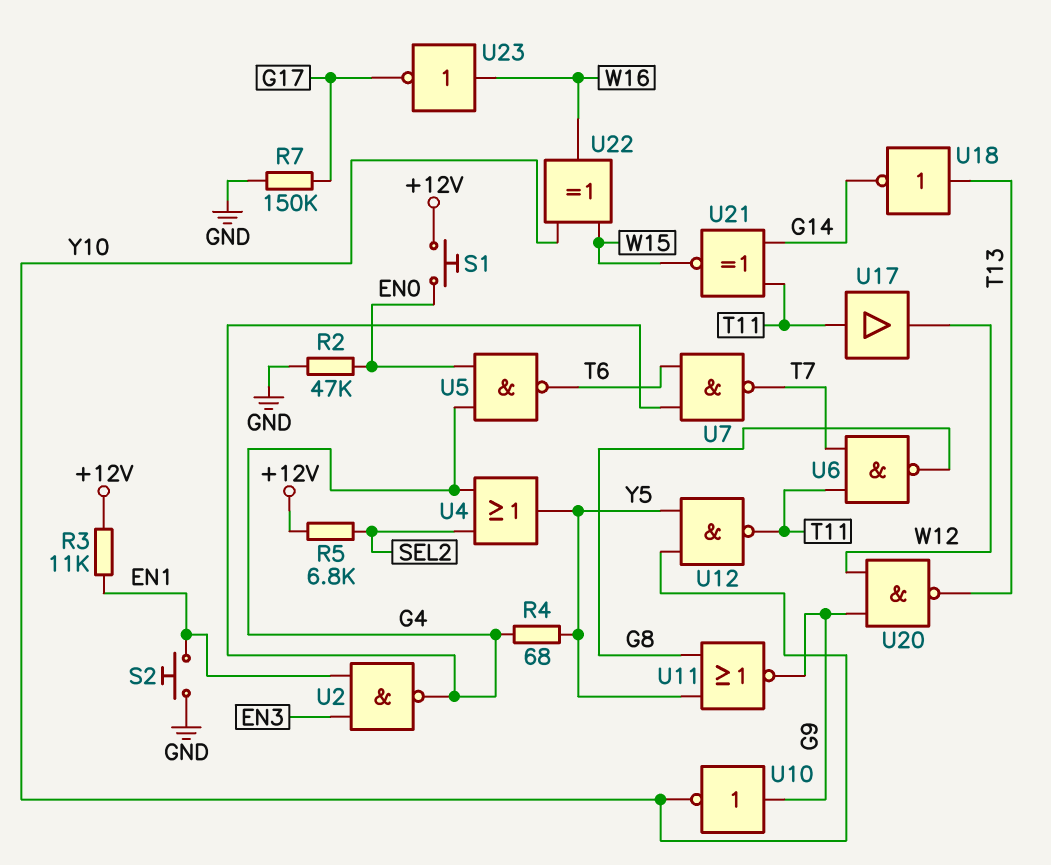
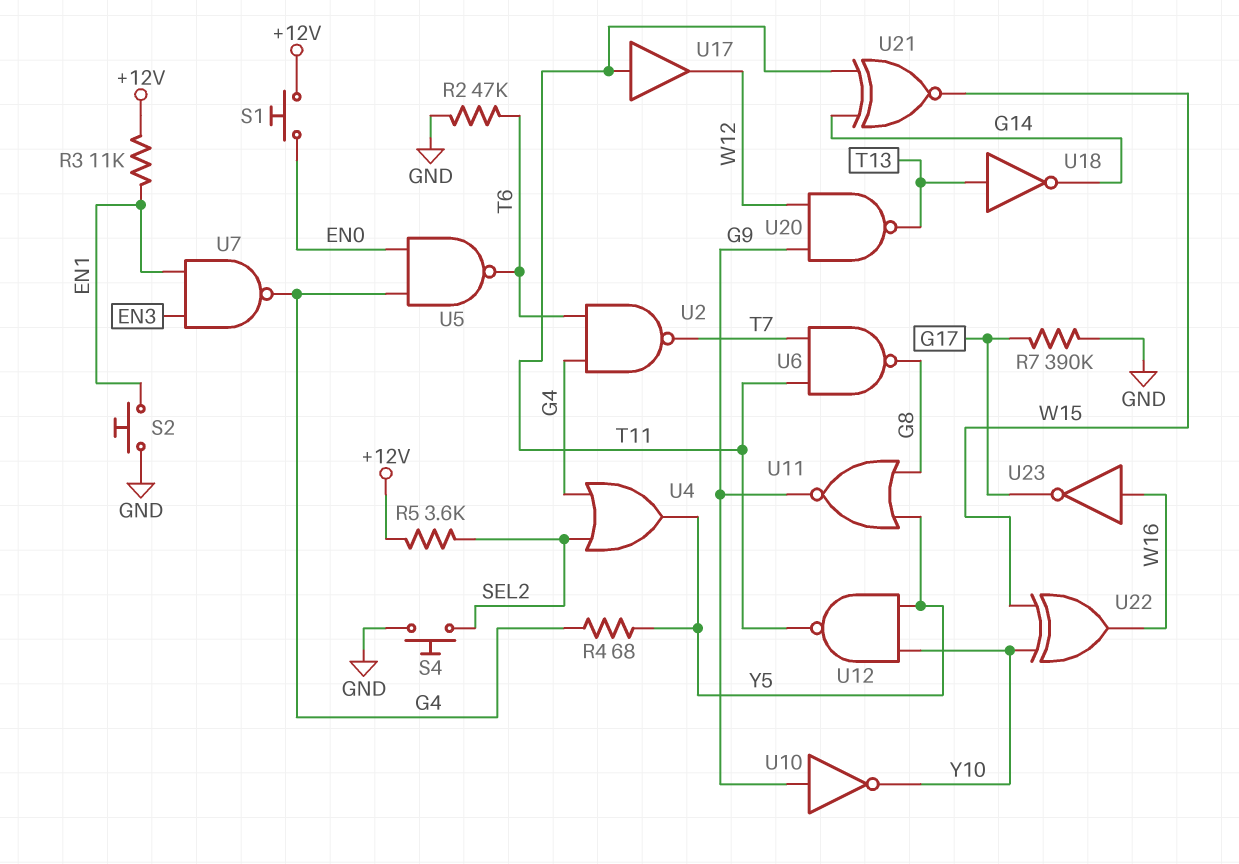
R2: 47k (EN0, GND) -> 47k (GND, T6)
R5: 6.8k (+12V, SEL2) -> 3.6k (+12V, SEL2)
R7: 150k (G17, GND) -> 390k (G17, GND)
S4: none -> button (GND, SEL2)
U2: NAND (in EN1, in EN3, out G4) -> NAND (in G4, in T6, out T7)
U7: NAND (in G4, in T6, out T7) -> NAND (in EN1, in EN3, out G4)

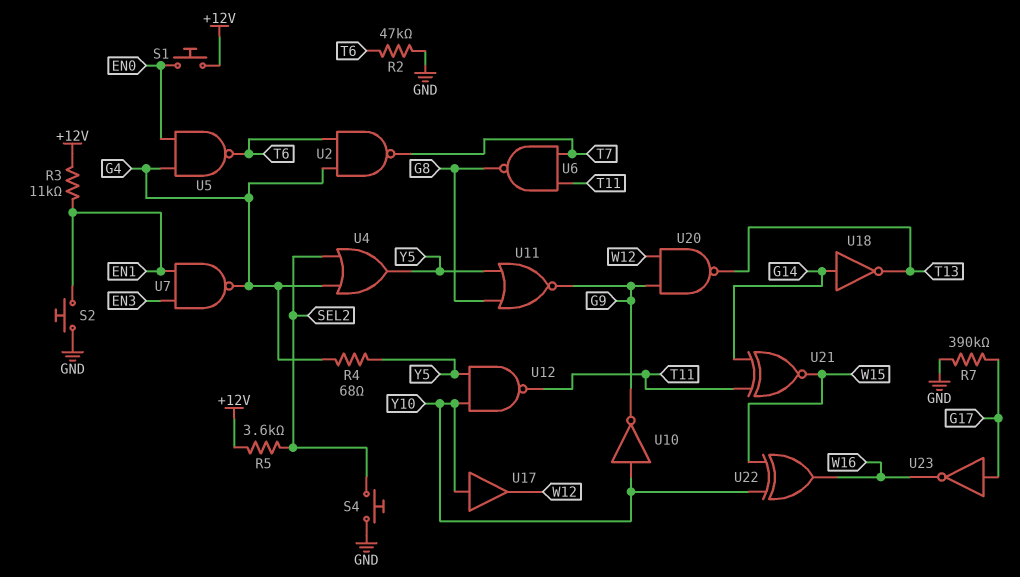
U10: NOT (in G9, out Y10) -> NOT (in Y10, out G9)
U17: buffer (in T11, out W12) -> buffer (in Y10, out W12)
U18: NOT (in T13, out G14) -> NOT (in G14, out T13)
U23: NOT (in W16, out G17) -> NOT (in G17, out W16)

